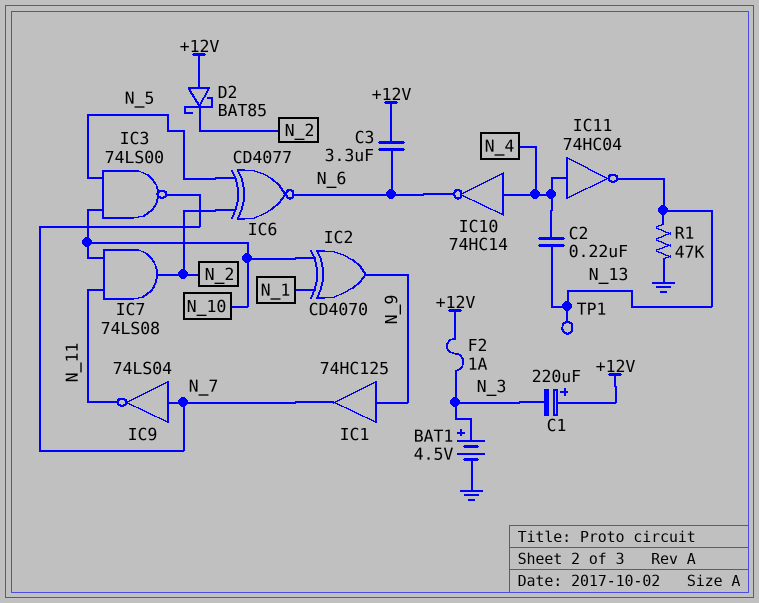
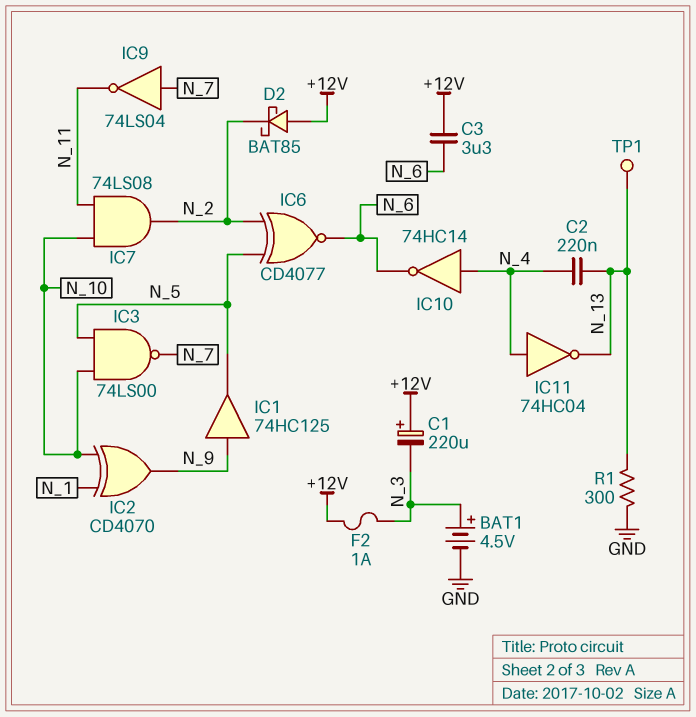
IC1: buffer 74HC125 (in N_9, out N_7) -> buffer 74HC125 (in N_9, out N_5)
R1: 47k (GND, N_13) -> 300 (GND, N_13)

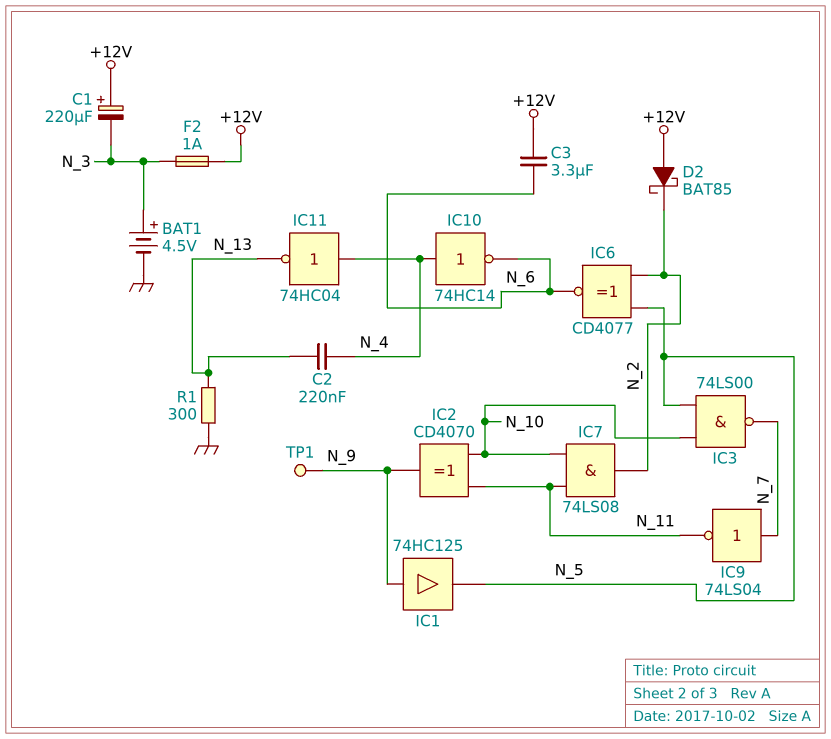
IC2: XOR CD4070 (in N_1, in N_10, out N_9) -> XOR CD4070 (in N_10, in N_11, out N_9)
TP1: test point (N_13) -> test point (N_9)

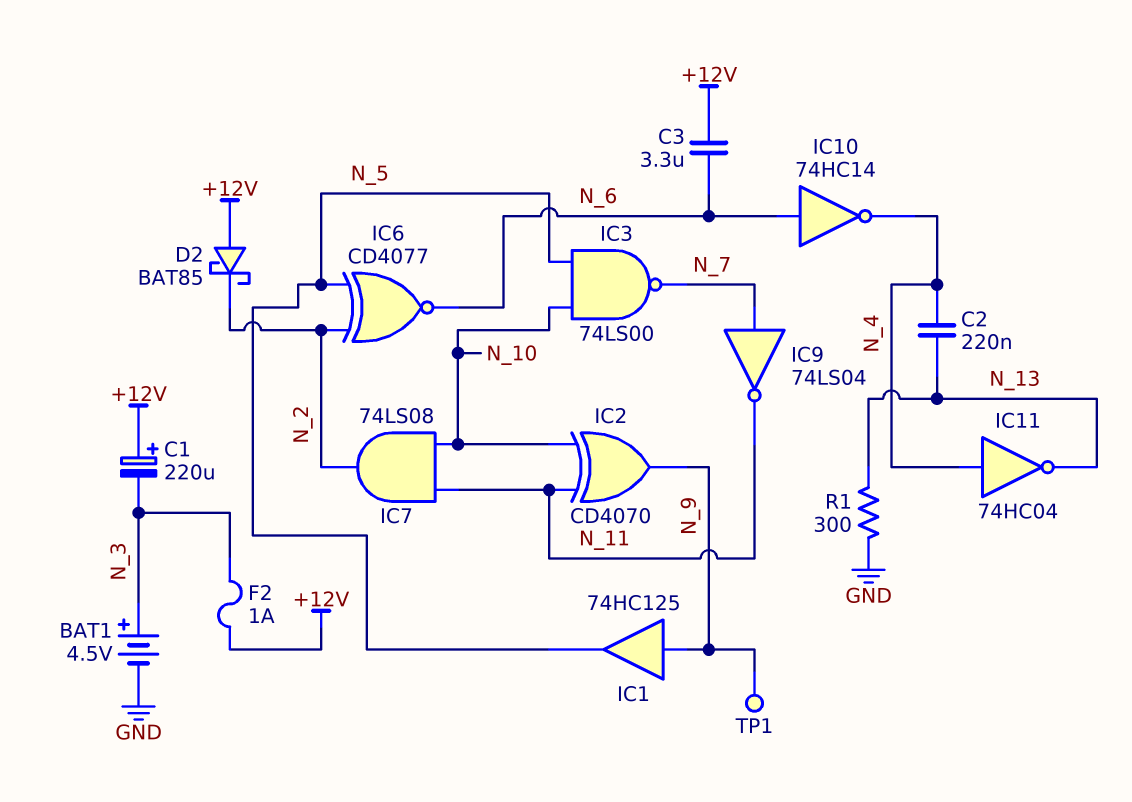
IC10: NOT 74HC14 (in N_4, out N_6) -> NOT 74HC14 (in N_6, out N_4)

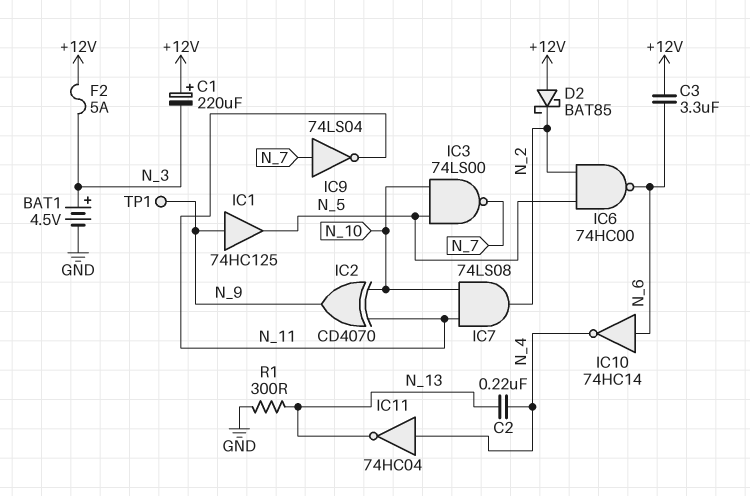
F2: 1A (+12V, N_3) -> 5A (+12V, N_3)
IC6: XNOR CD4077 (in N_2, in N_5, out N_6) -> NAND 74HC00 (in N_2, in N_5, out N_6)

